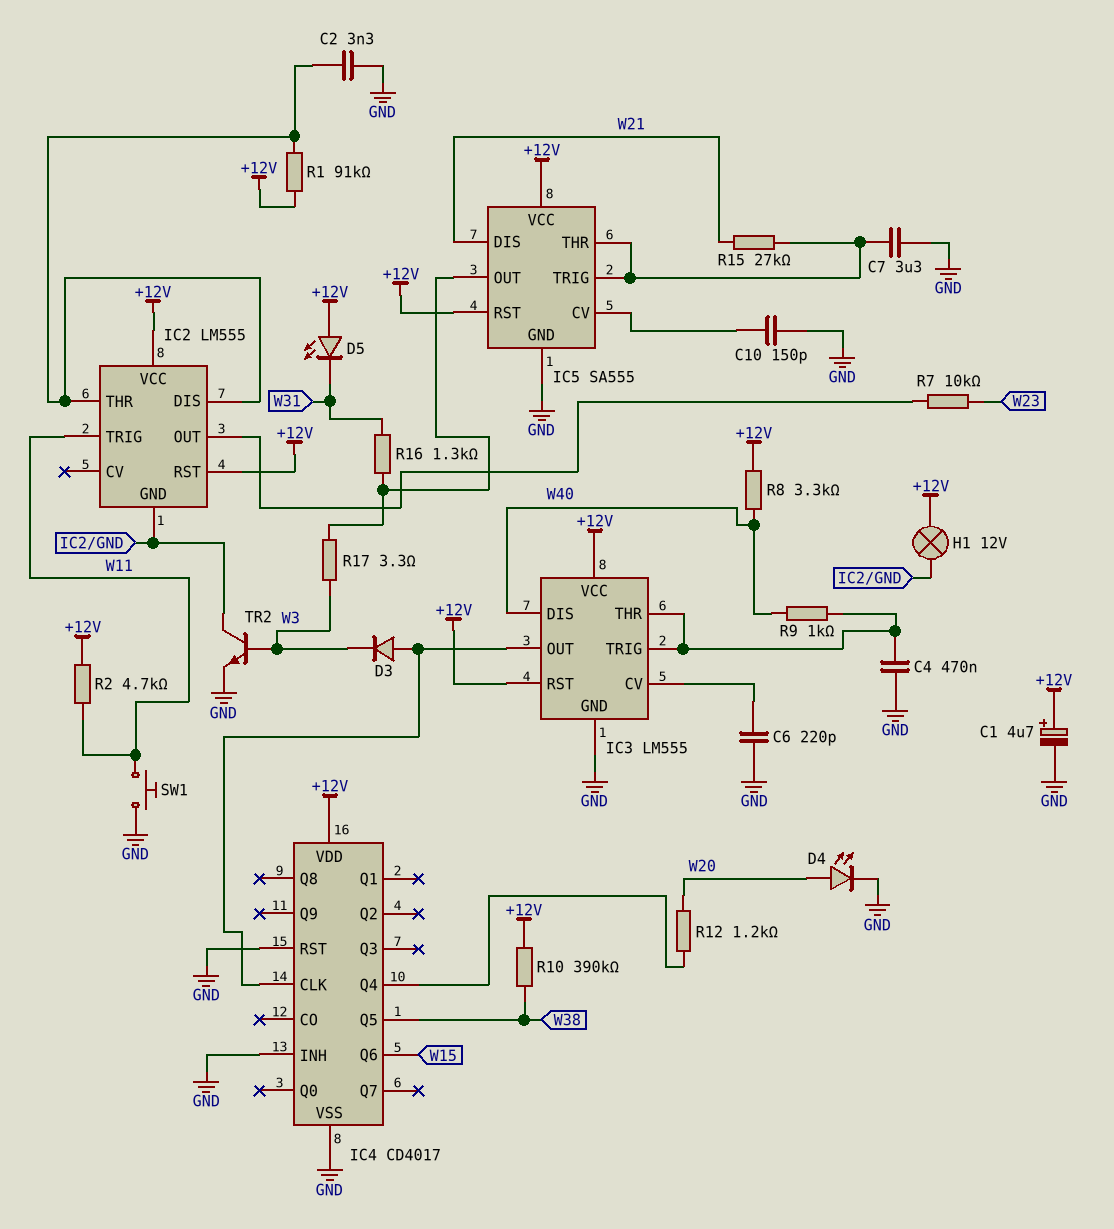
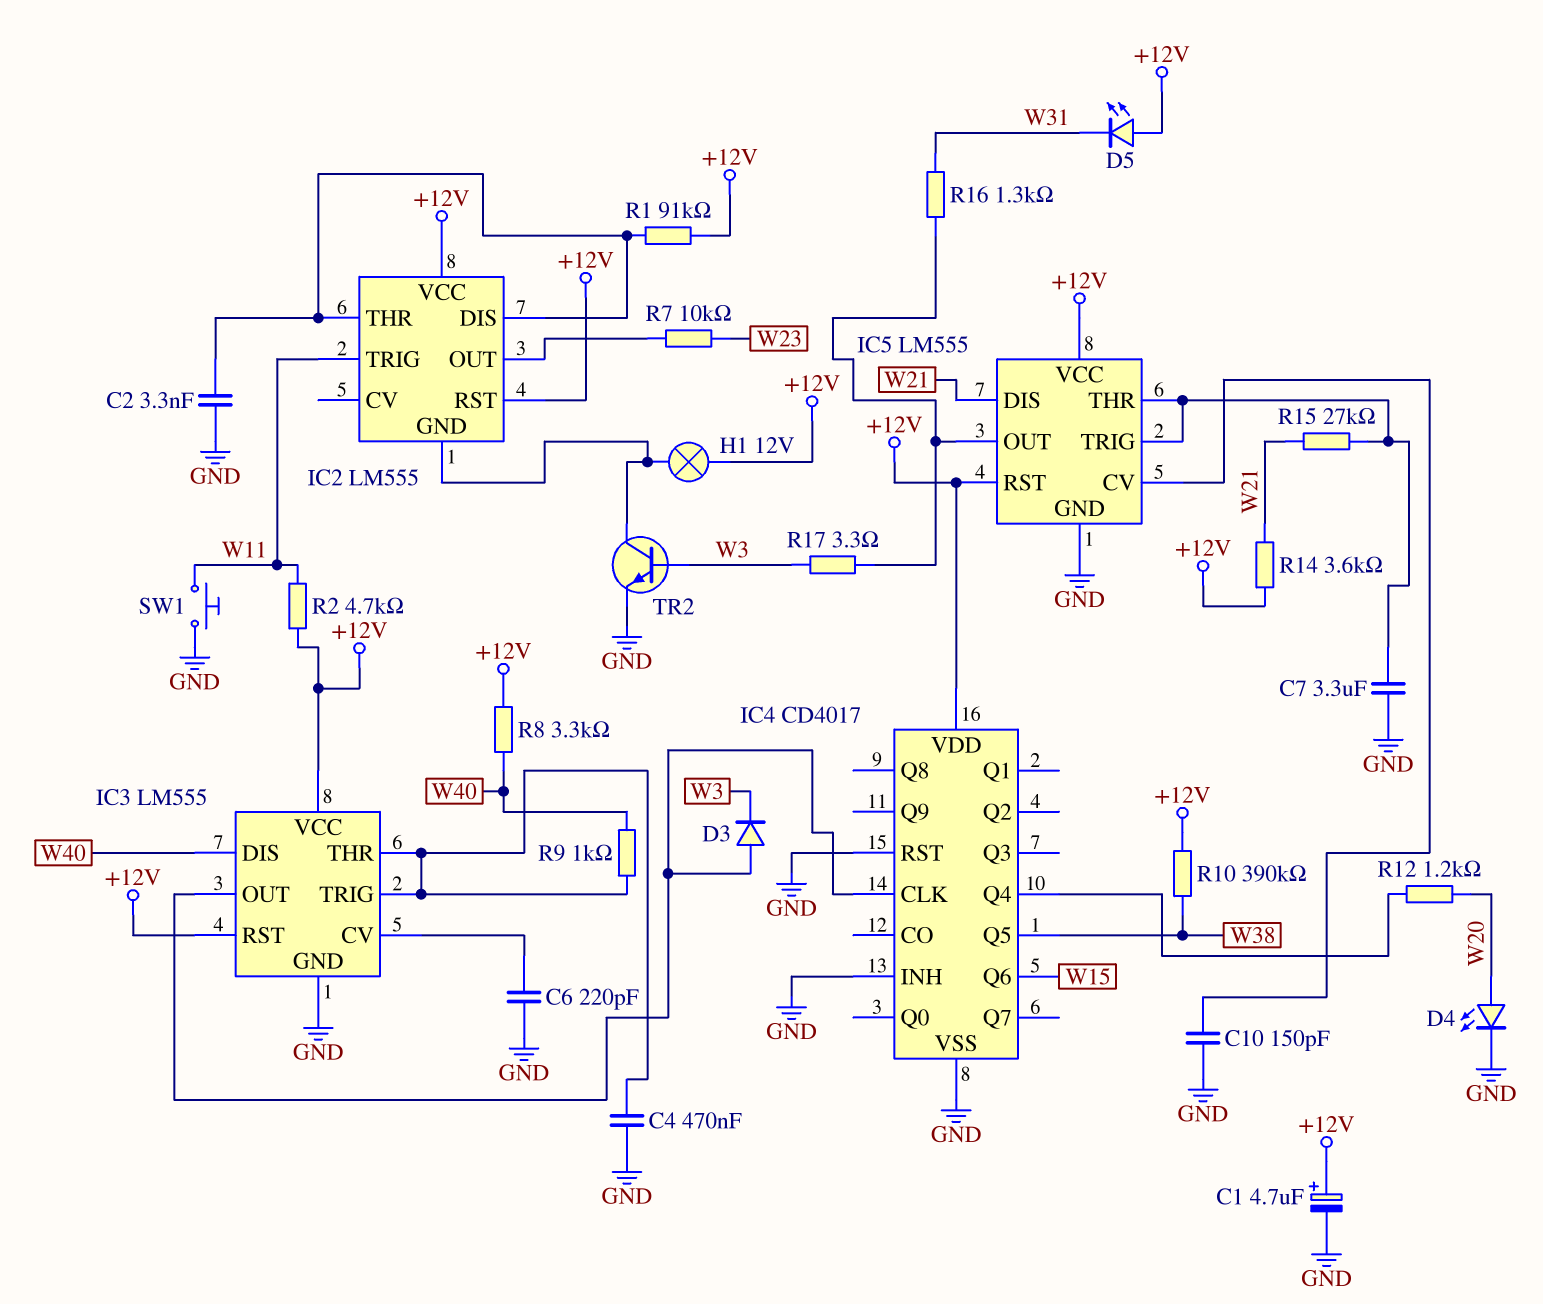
IC5: SA555 -> LM555
R14: none -> 3.6k (+12V, W21)

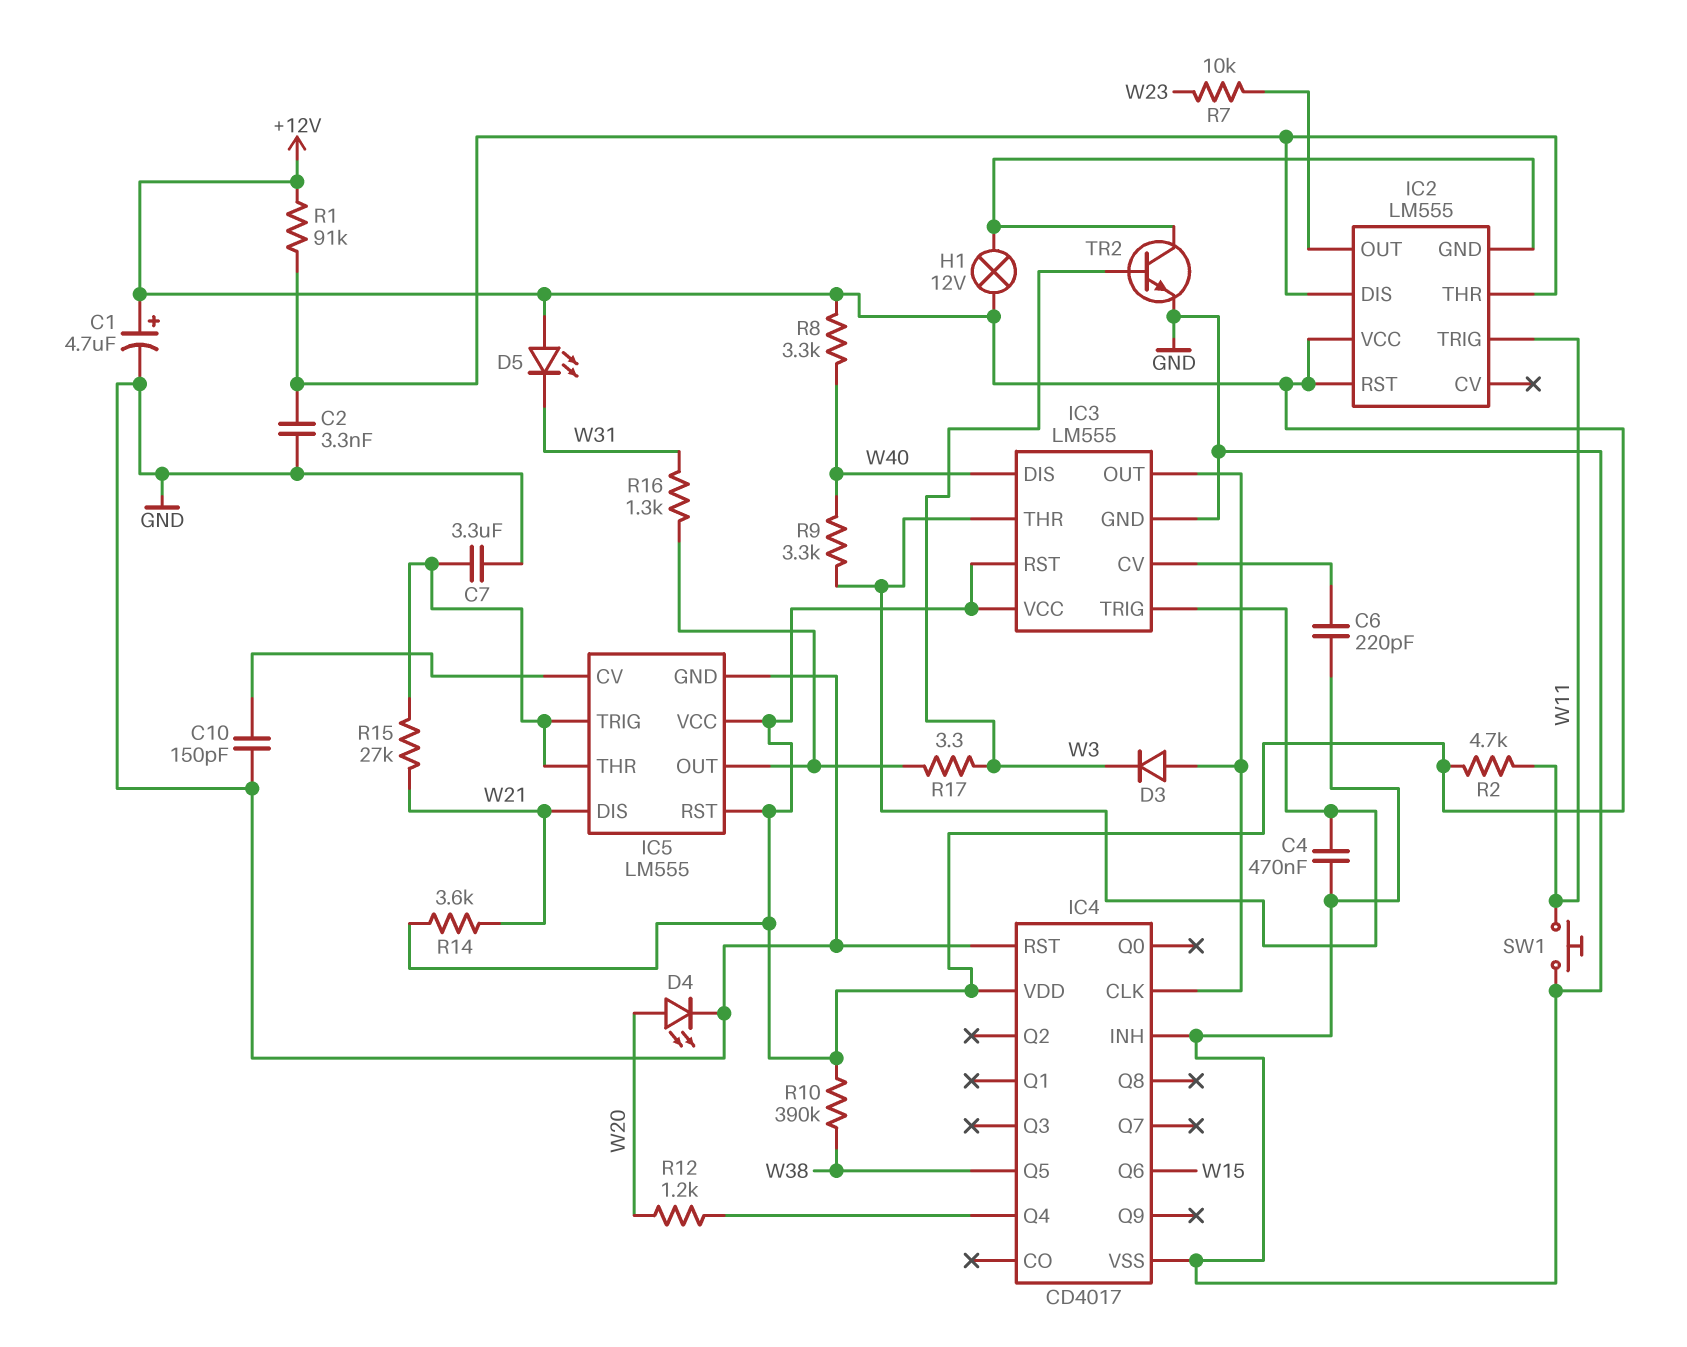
R9: 1k (IC3/THR, W40) -> 3.3k (IC3/THR, W40)

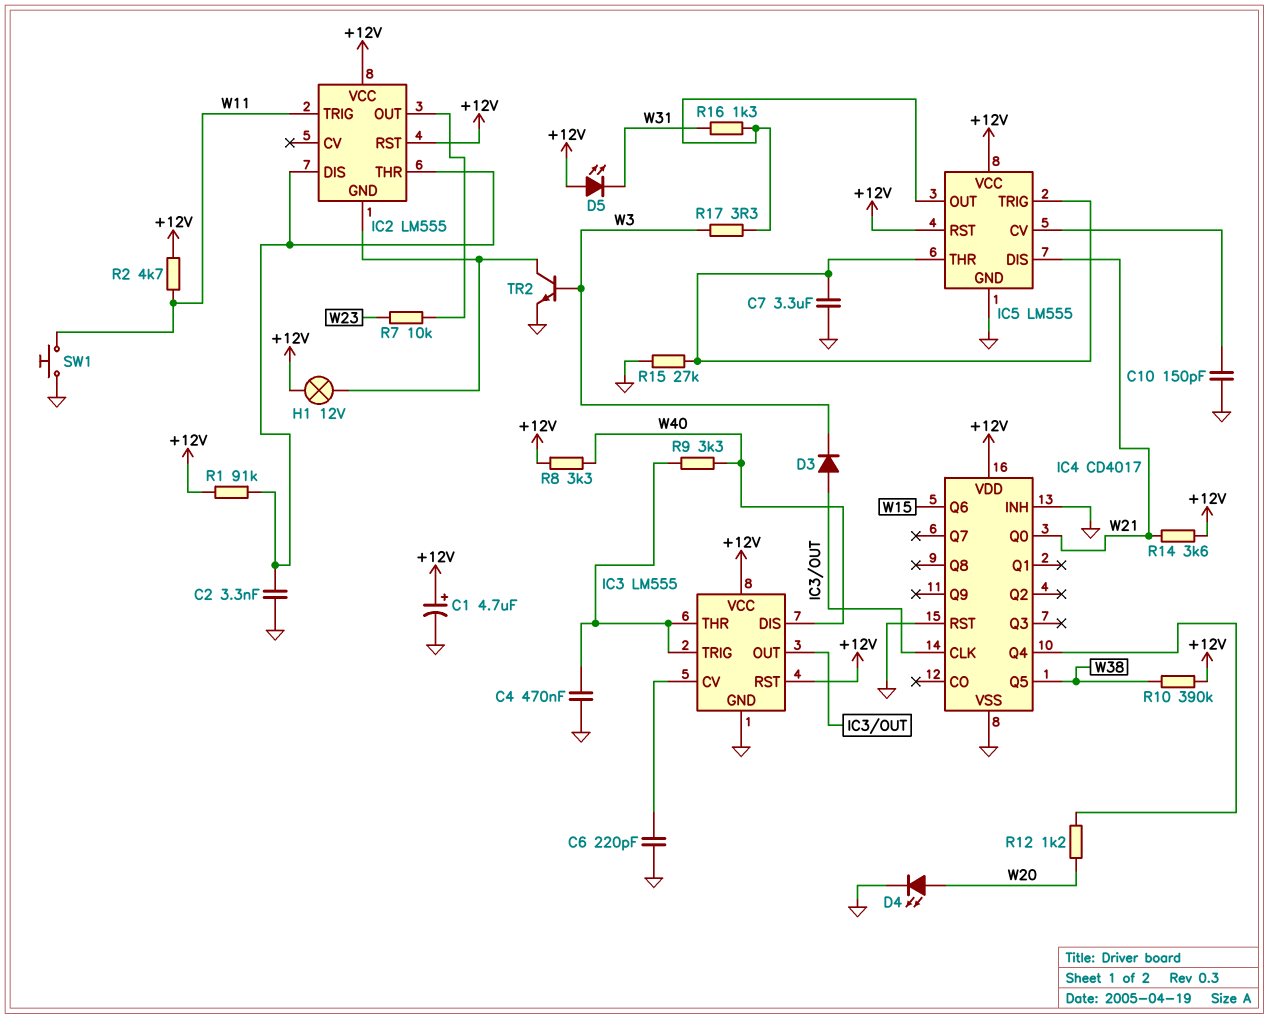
IC4 pin Q0: none -> W21
R15: 27k (IC5/THR, W21) -> 27k (GND, IC5/THR)

